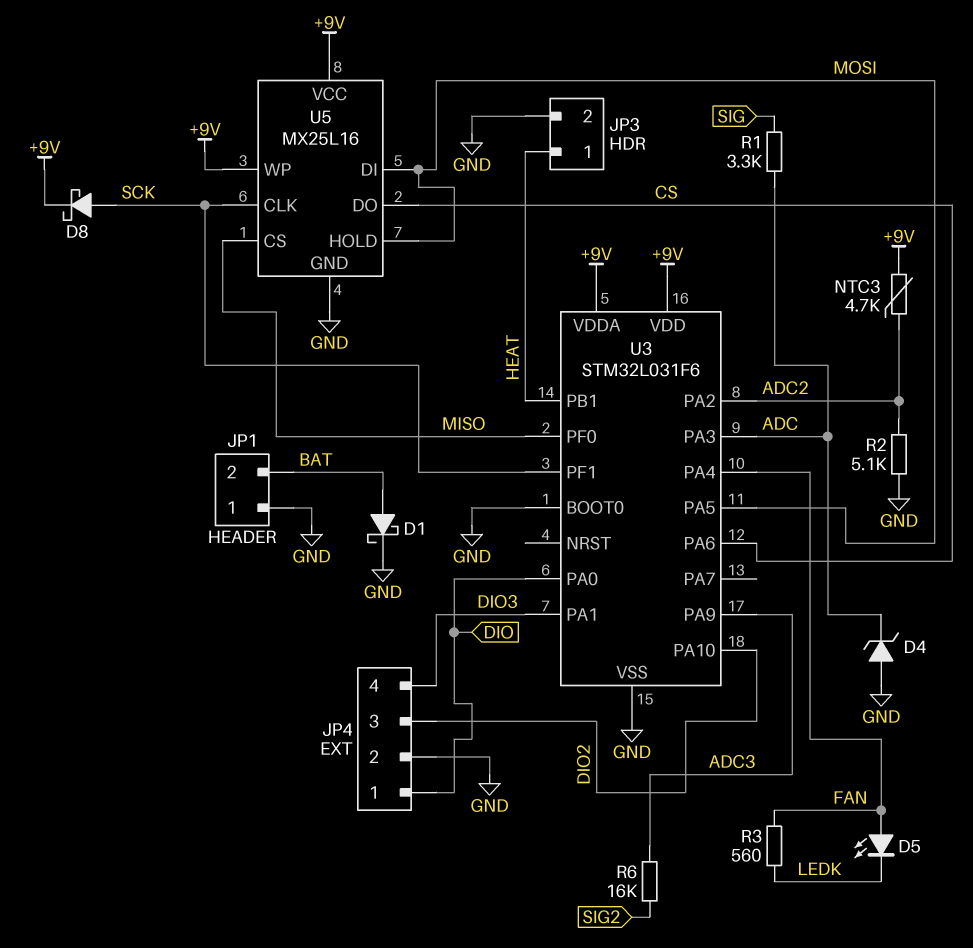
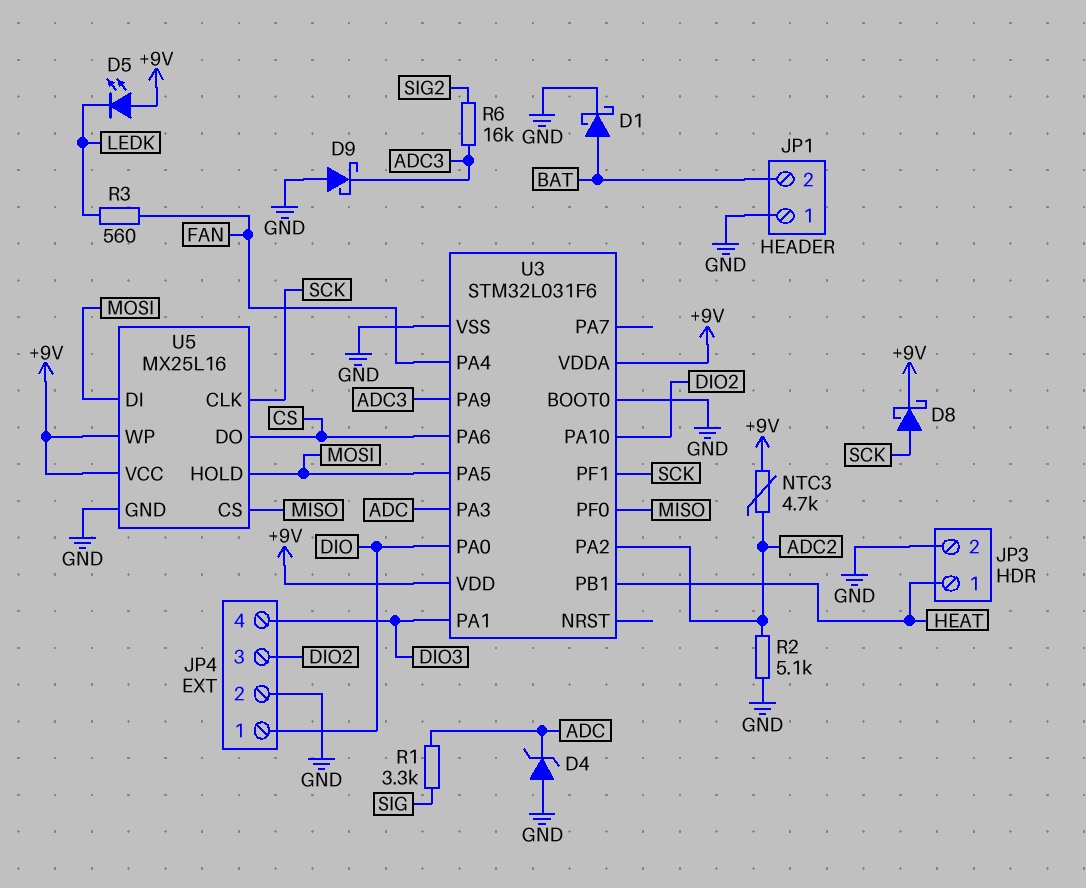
D5: LED (A FAN, K LEDK) -> LED (A +9V, K LEDK)
D9: none -> schottky (A GND, K ADC3)

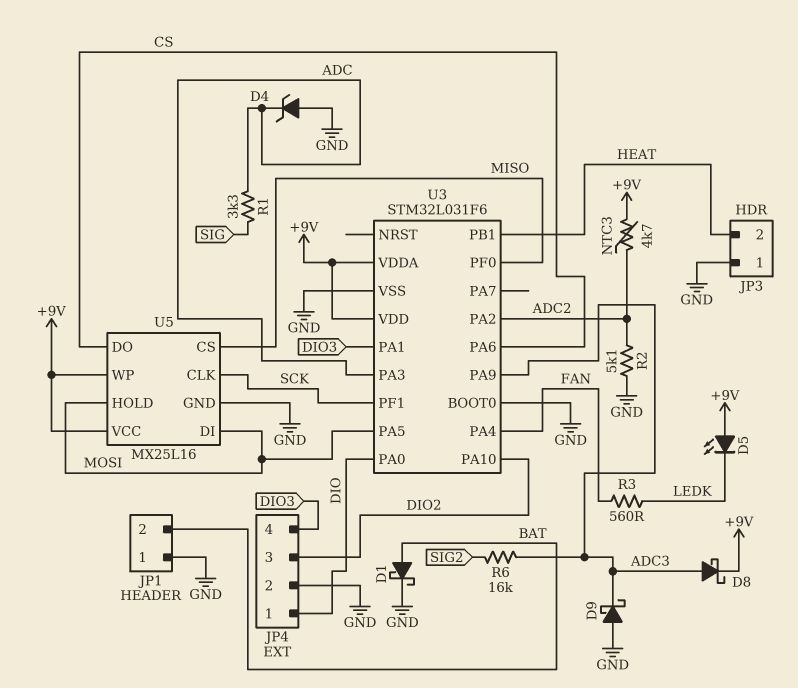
D8: schottky (A SCK, K +9V) -> schottky (A ADC3, K +9V)
JP3 pin 1: HEAT -> GND
JP3 pin 2: GND -> HEAT

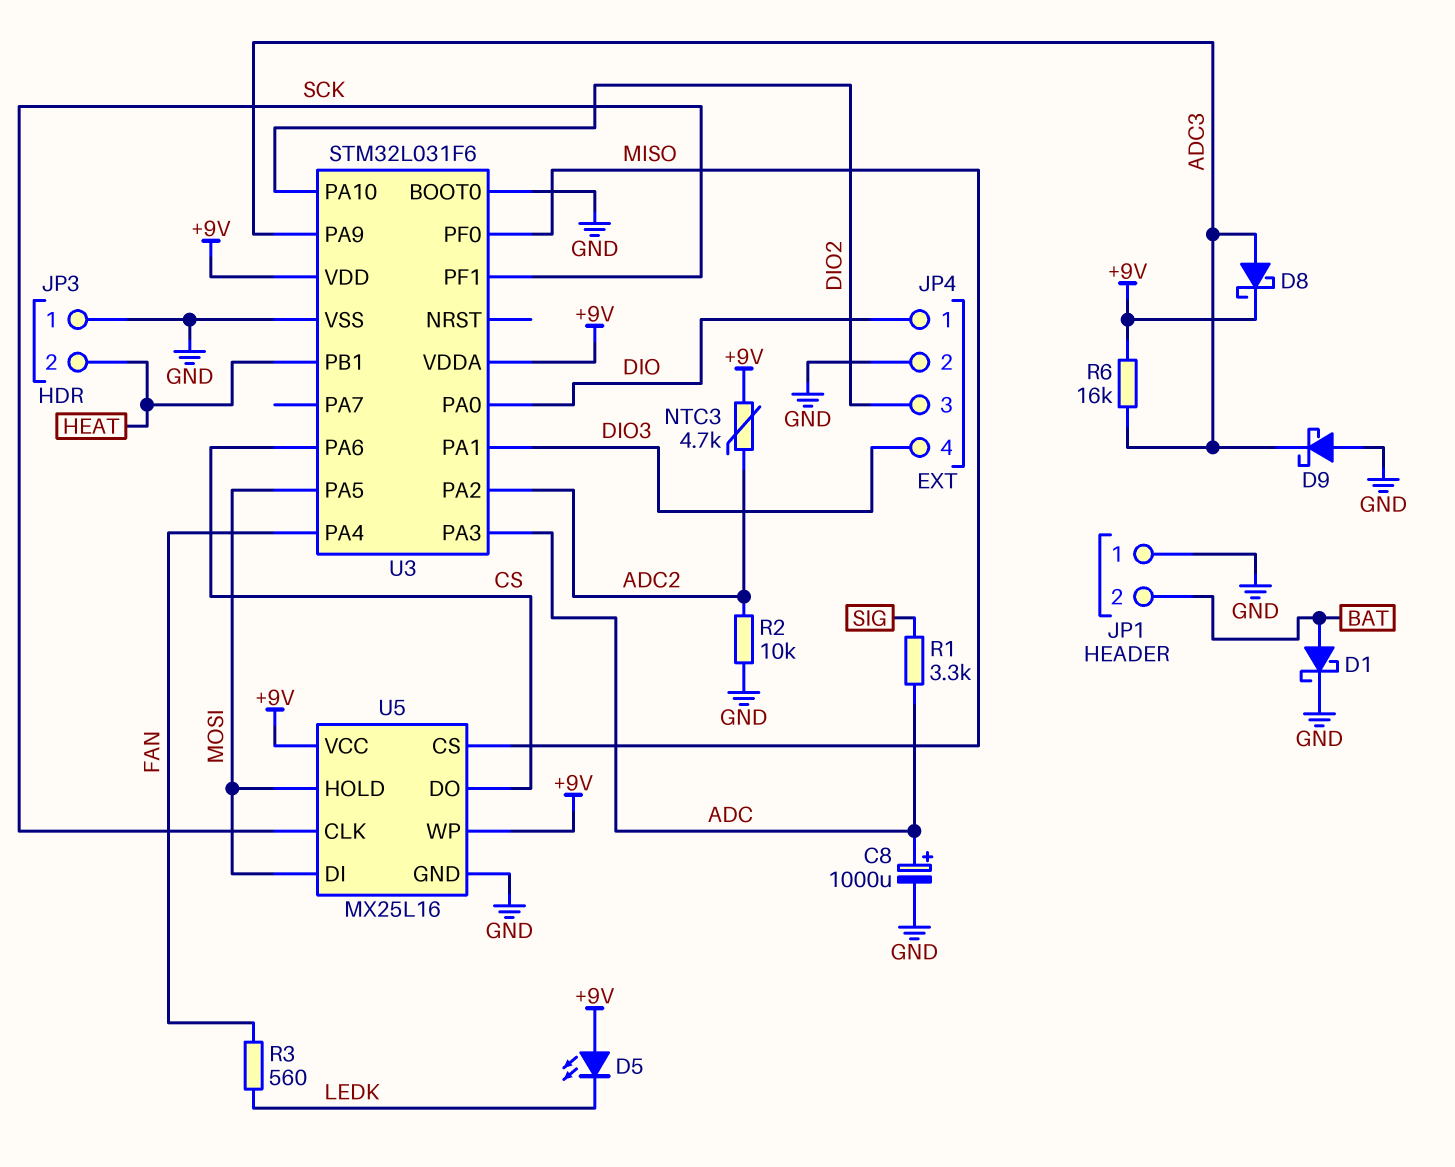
C8: none -> 1000uF (plus ADC, minus GND)
D4: zener (A GND, K ADC) -> none
R2: 5.1k (ADC2, GND) -> 10k (ADC2, GND)
R6: 16k (ADC3, SIG2) -> 16k (+9V, ADC3)

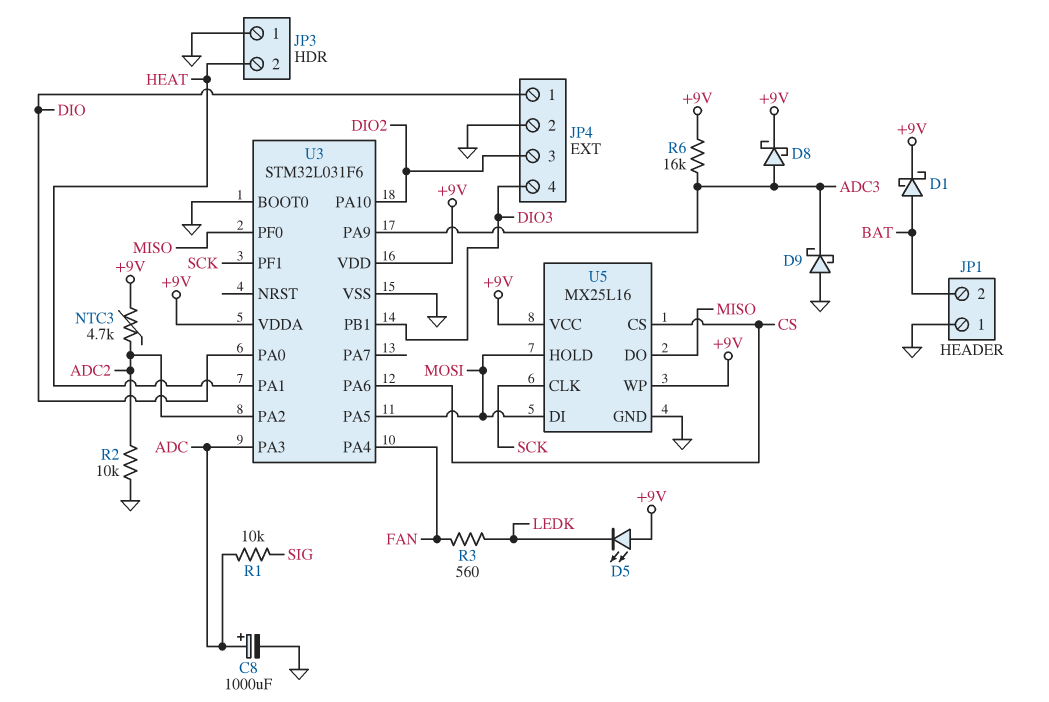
D1: schottky (A BAT, K GND) -> schottky (A BAT, K +9V)
R1: 3.3k (ADC, SIG) -> 10k (ADC, SIG)
U3 pin PA1: DIO3 -> HEAT
U3 pin PB1: HEAT -> DIO3
U5 pin CS: MISO -> CS
U5 pin DO: CS -> MISO

